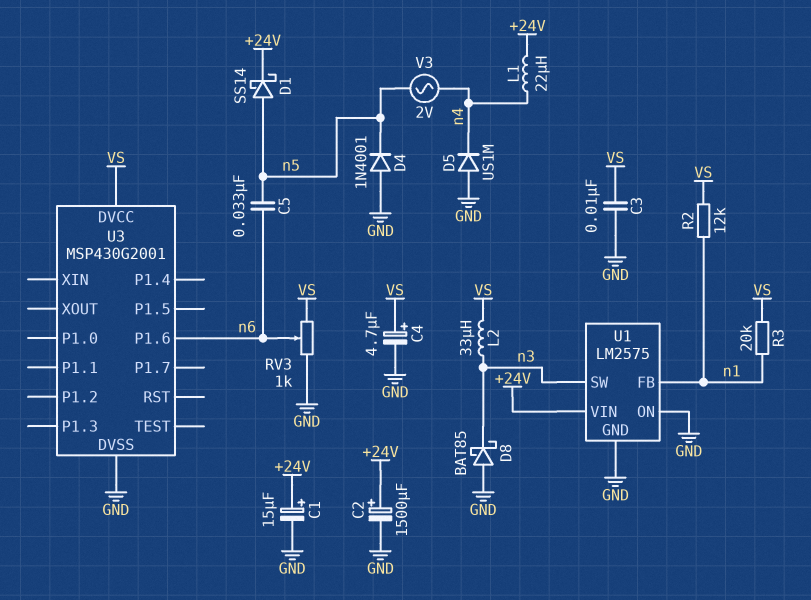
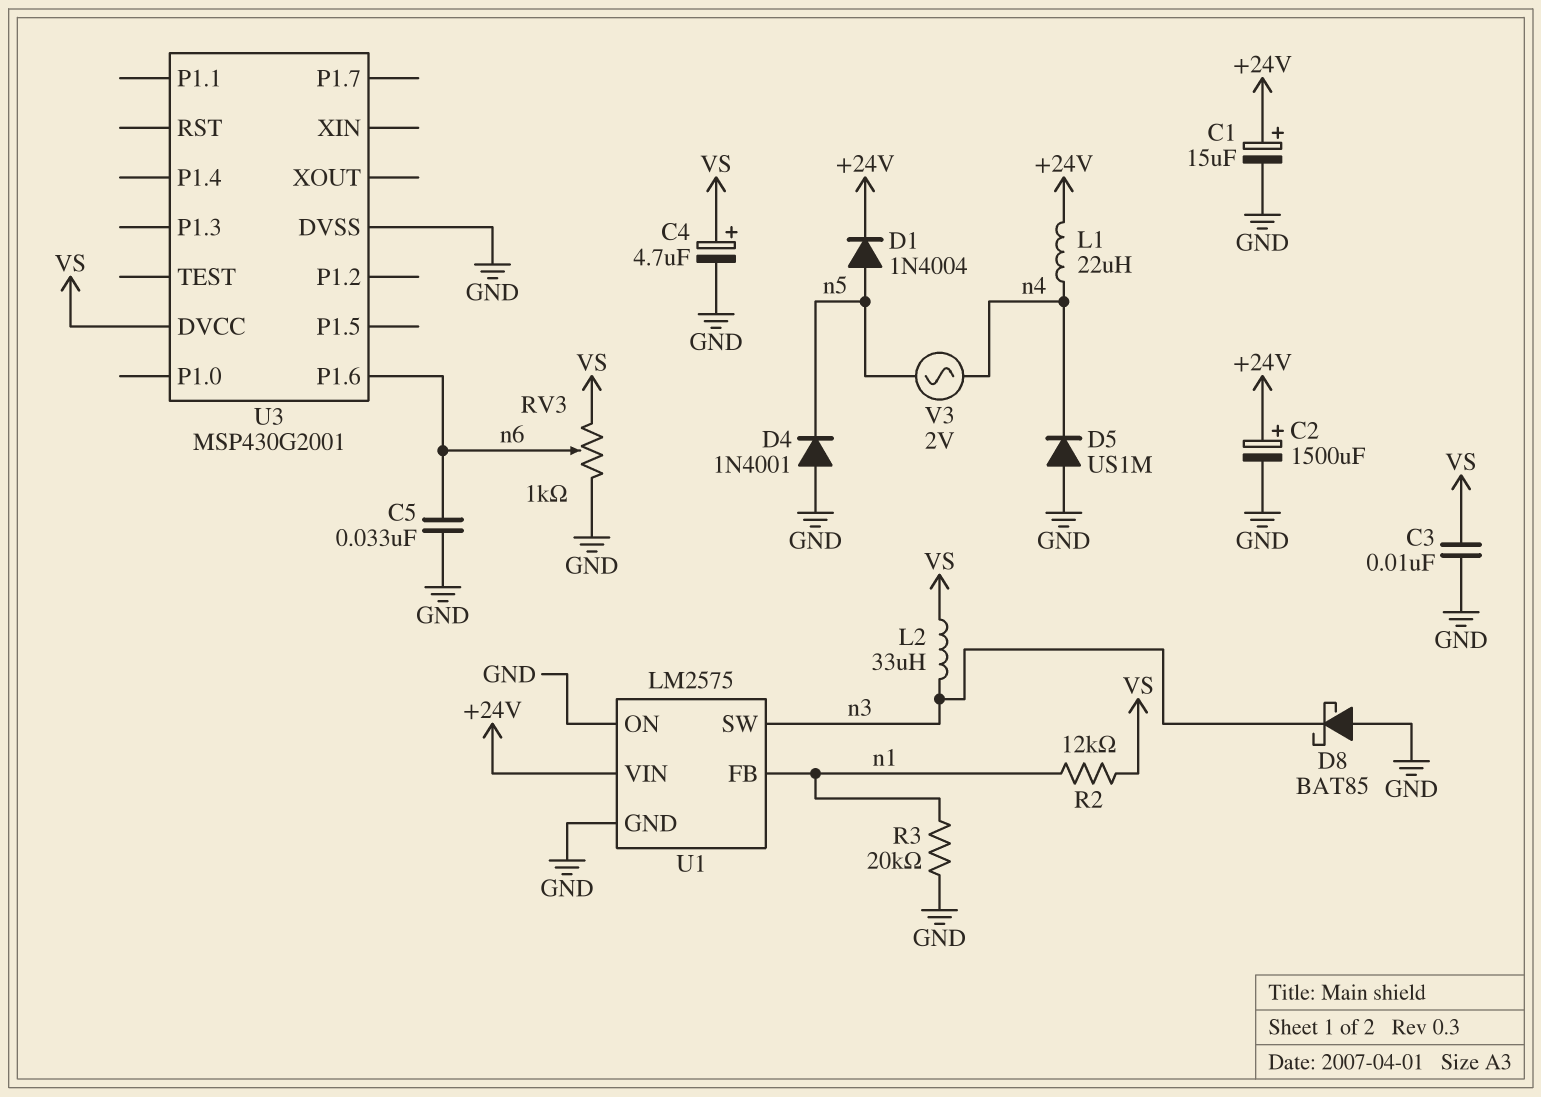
C5: 33nF (n5, n6) -> 33nF (GND, n6)
D1: schottky SS14 (A n5, K +24V) -> diode 1N4004 (A n5, K +24V)
R3: 20k (VS, n1) -> 20k (GND, n1)

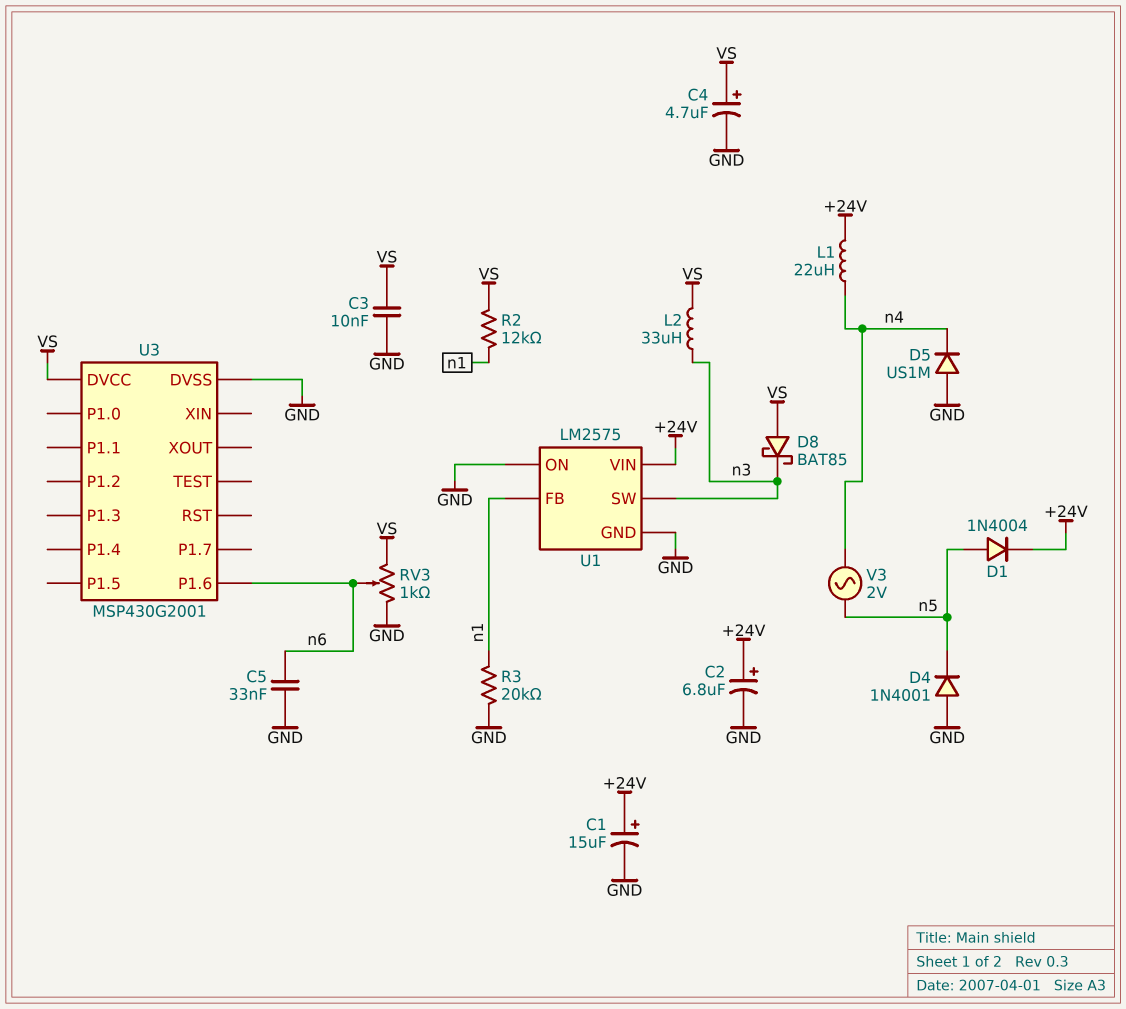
C2: 1500uF (plus +24V, minus GND) -> 6.8uF (plus +24V, minus GND)
D8: schottky BAT85 (A GND, K n3) -> schottky BAT85 (A VS, K n3)

